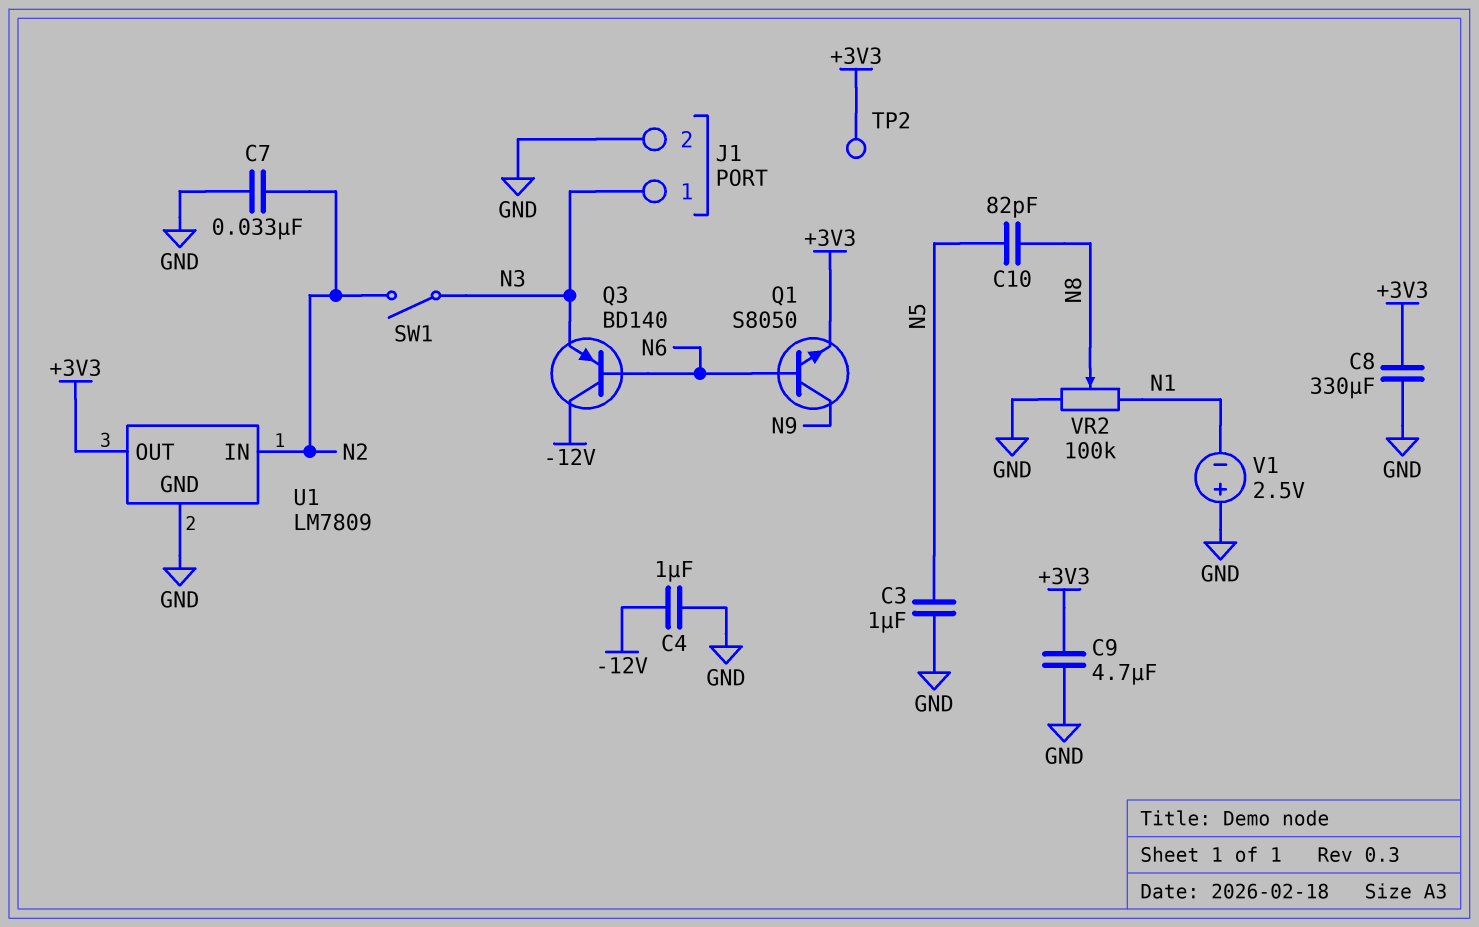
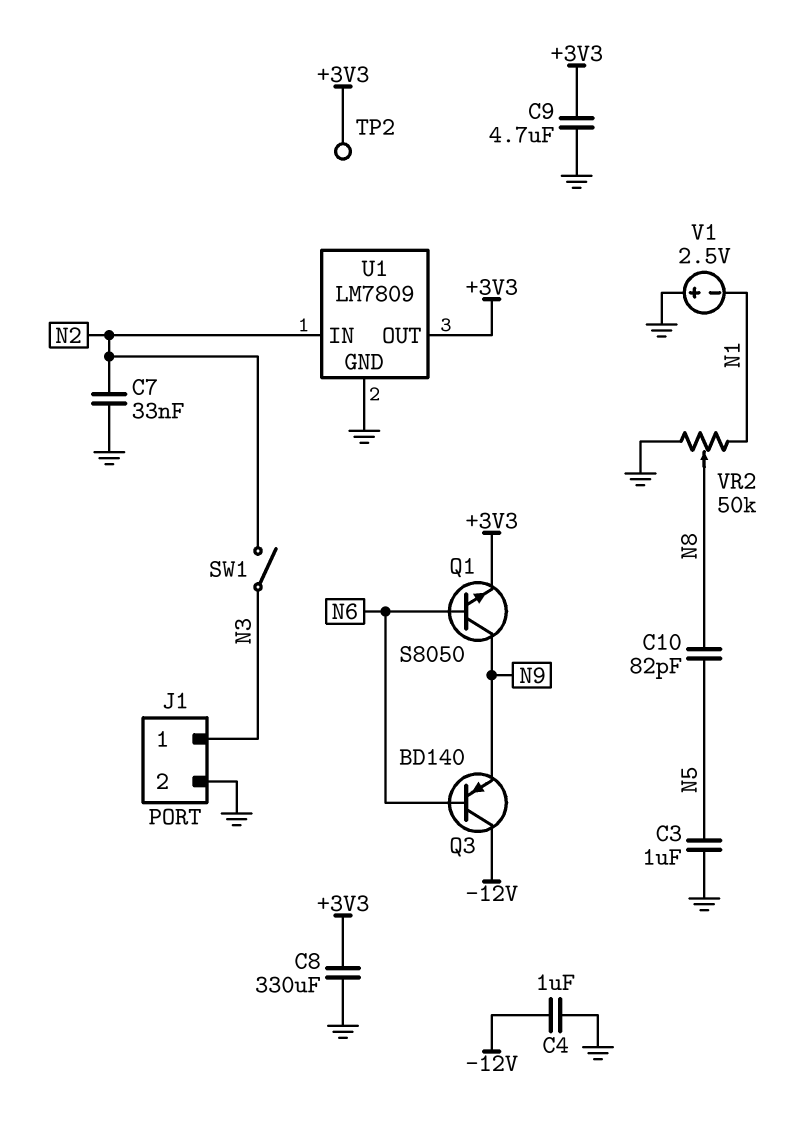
Q3: PNP BD140 (B N6, C -12V, E N3) -> PNP BD140 (B N6, C -12V, E N9)
VR2: 100k (GND, N1, wiper N8) -> 50k (GND, N1, wiper N8)

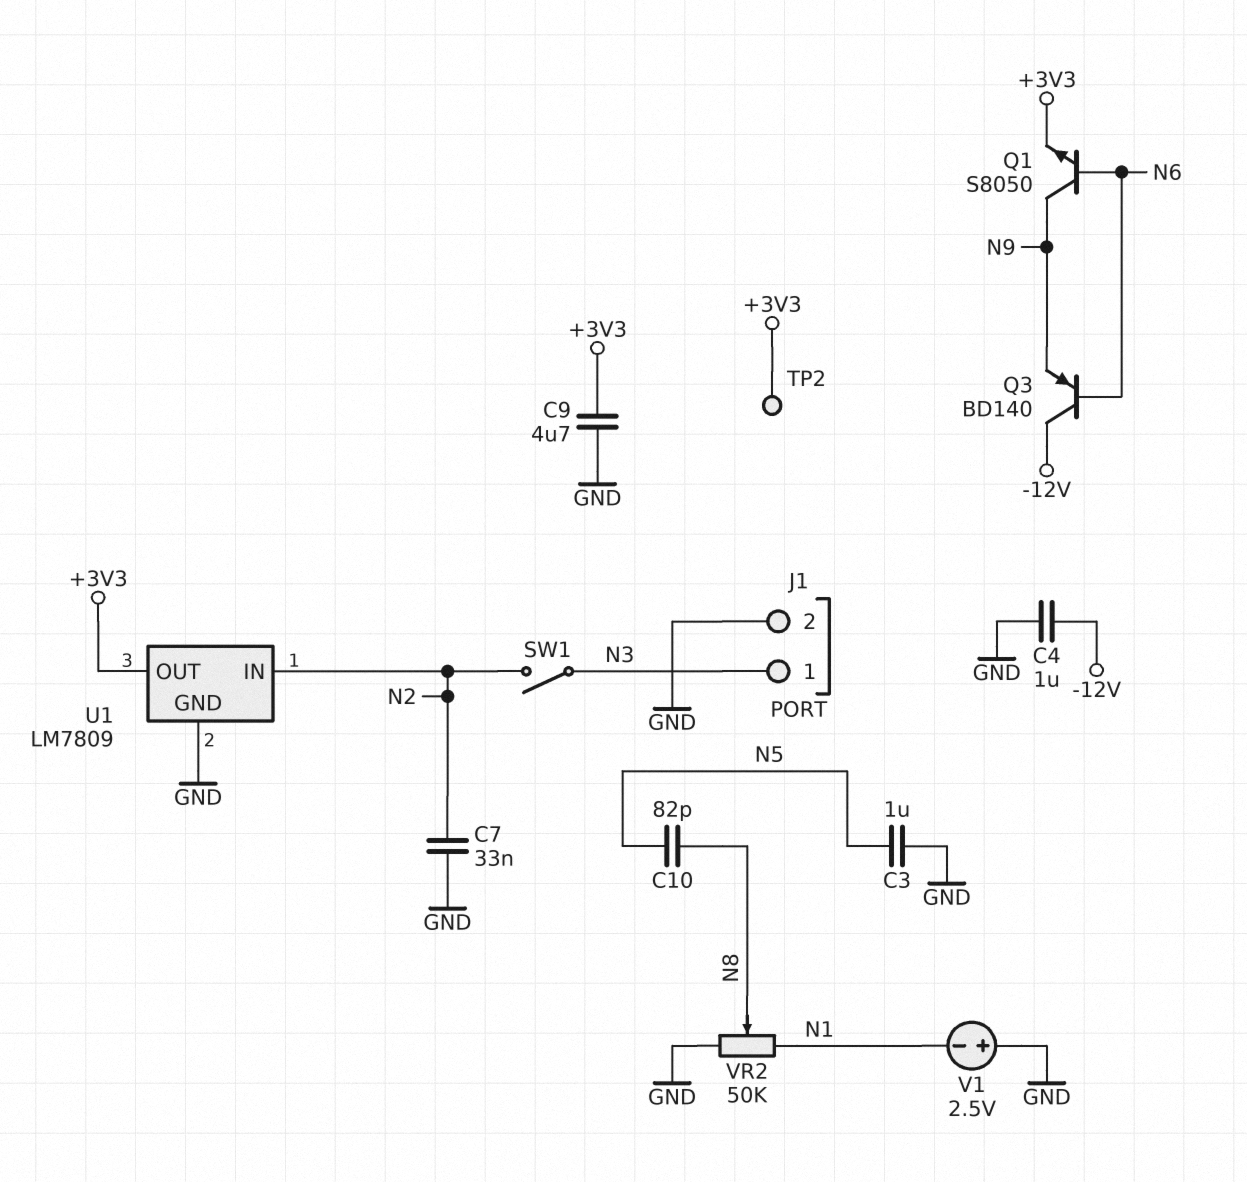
C8: 330uF (+3V3, GND) -> none

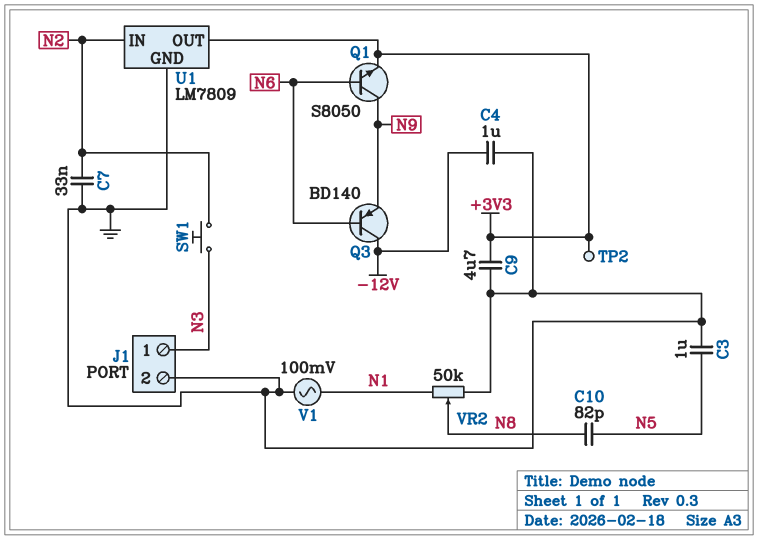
SW1: switch (N2, N3) -> button (N2, N3)
V1: 2.5V (plus GND, minus N1) -> AC 100mV (GND, N1)

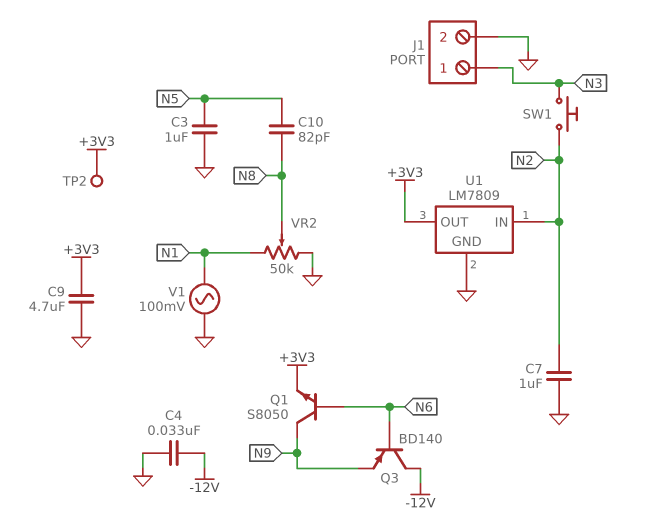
C4: 1uF (-12V, GND) -> 33nF (-12V, GND)
C7: 33nF (GND, N2) -> 1uF (GND, N2)

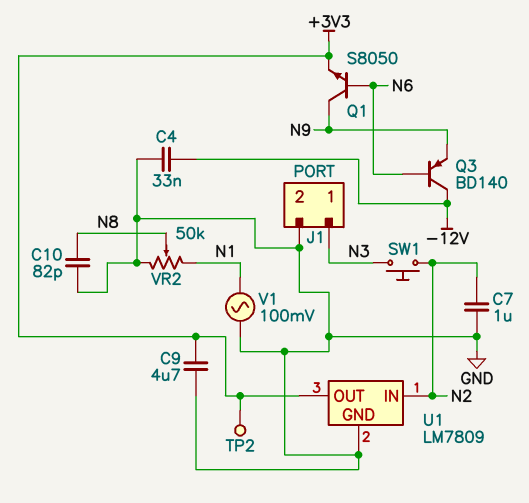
C3: 1uF (GND, N5) -> none
C10: 82pF (N5, N8) -> 82pF (GND, N8)

